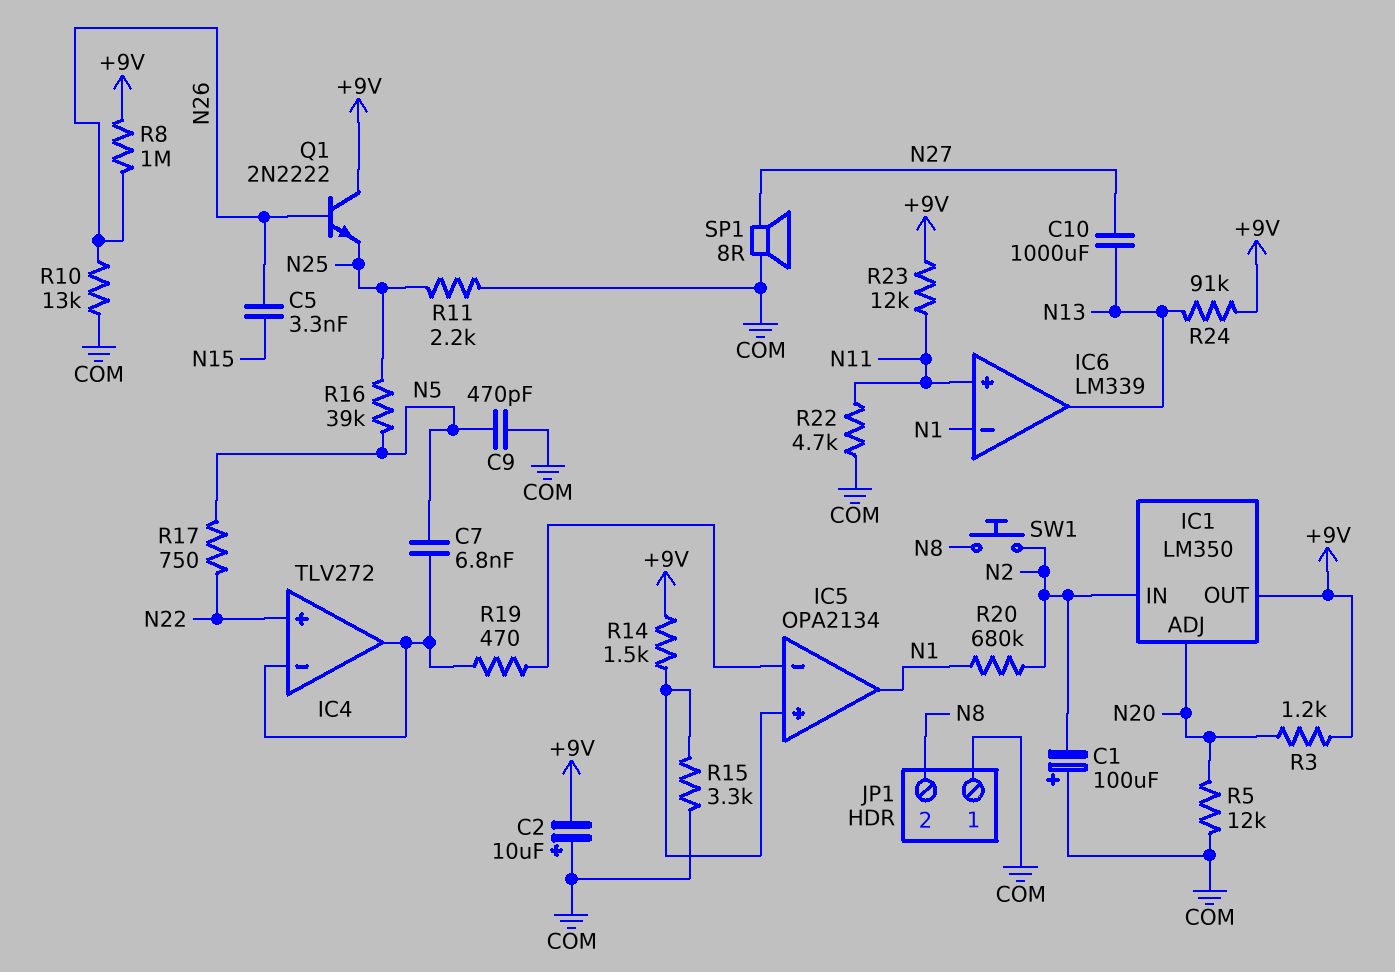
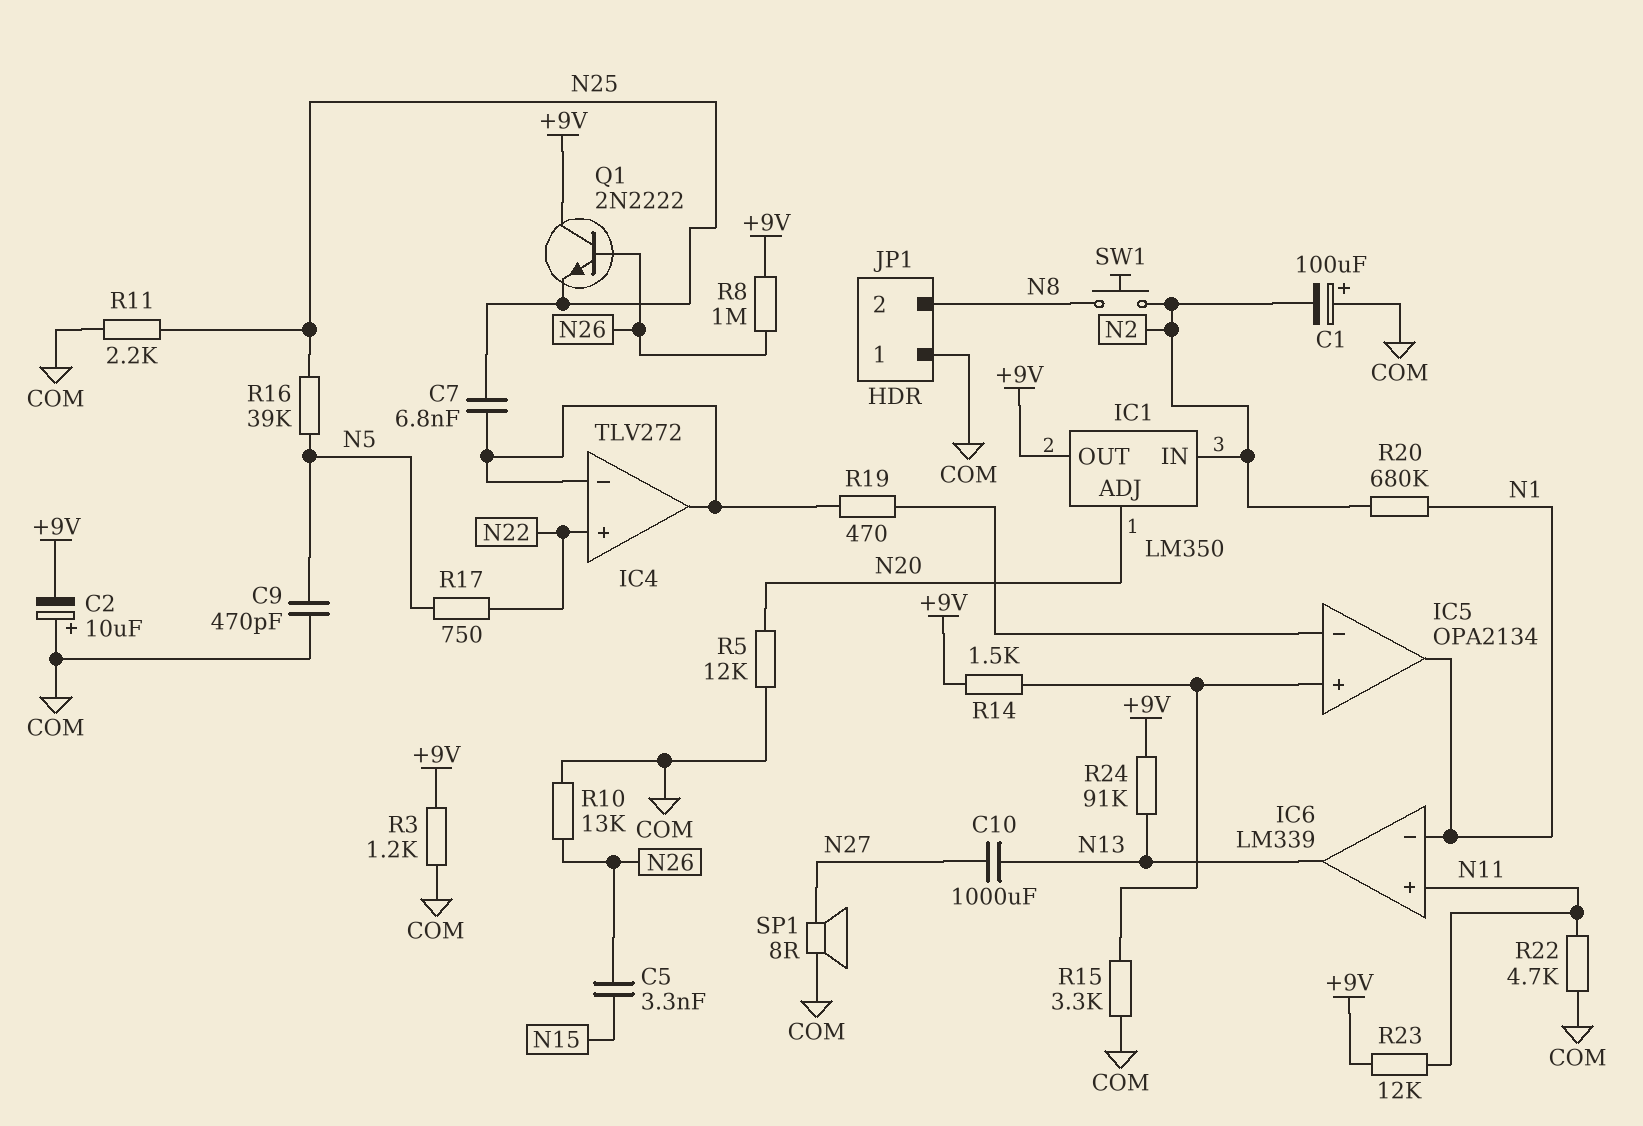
C7: 6.8nF (IC4/in-, N5) -> 6.8nF (IC4/in-, N25)
R3: 1.2k (+9V, N20) -> 1.2k (+9V, COM)

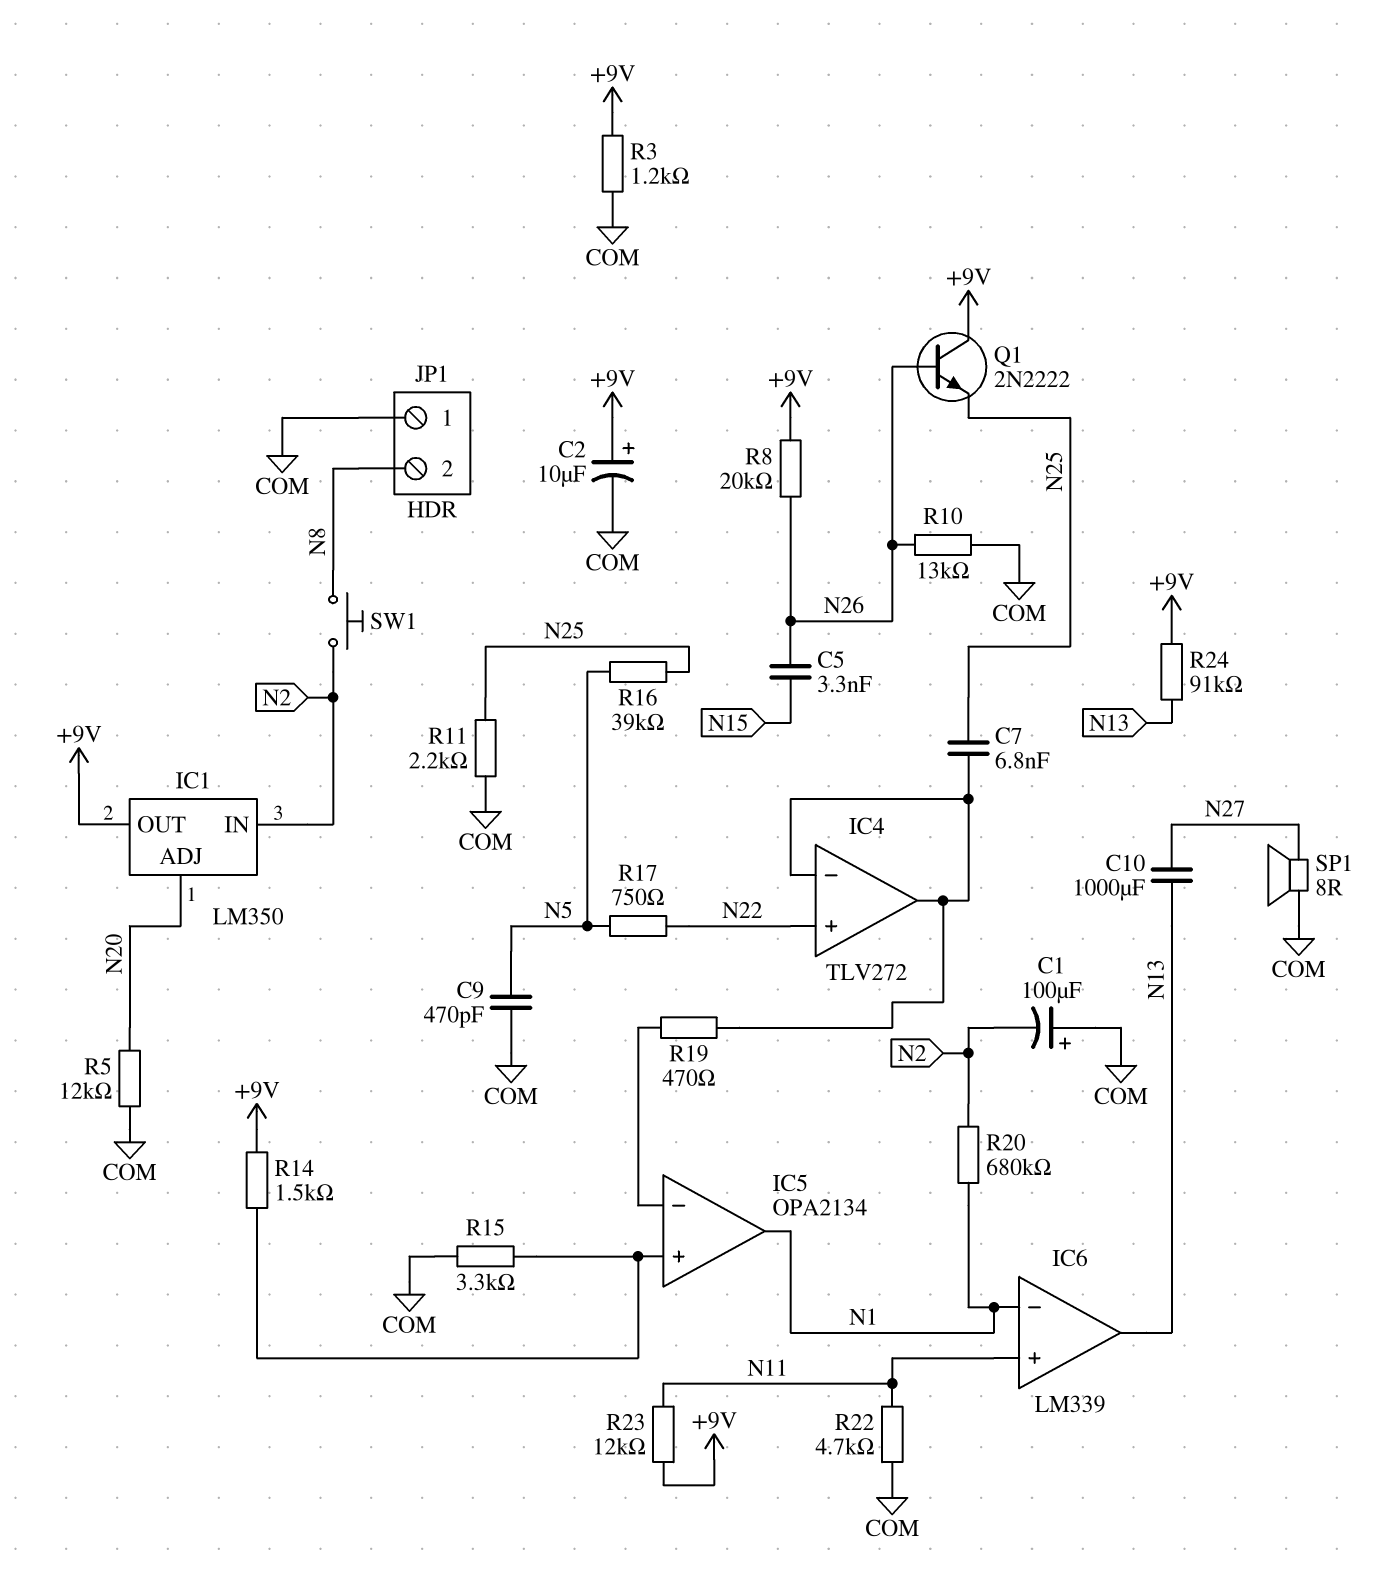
C2: 10uF (plus COM, minus +9V) -> 10uF (plus +9V, minus COM)
R8: 1M (+9V, N26) -> 20k (+9V, N26)

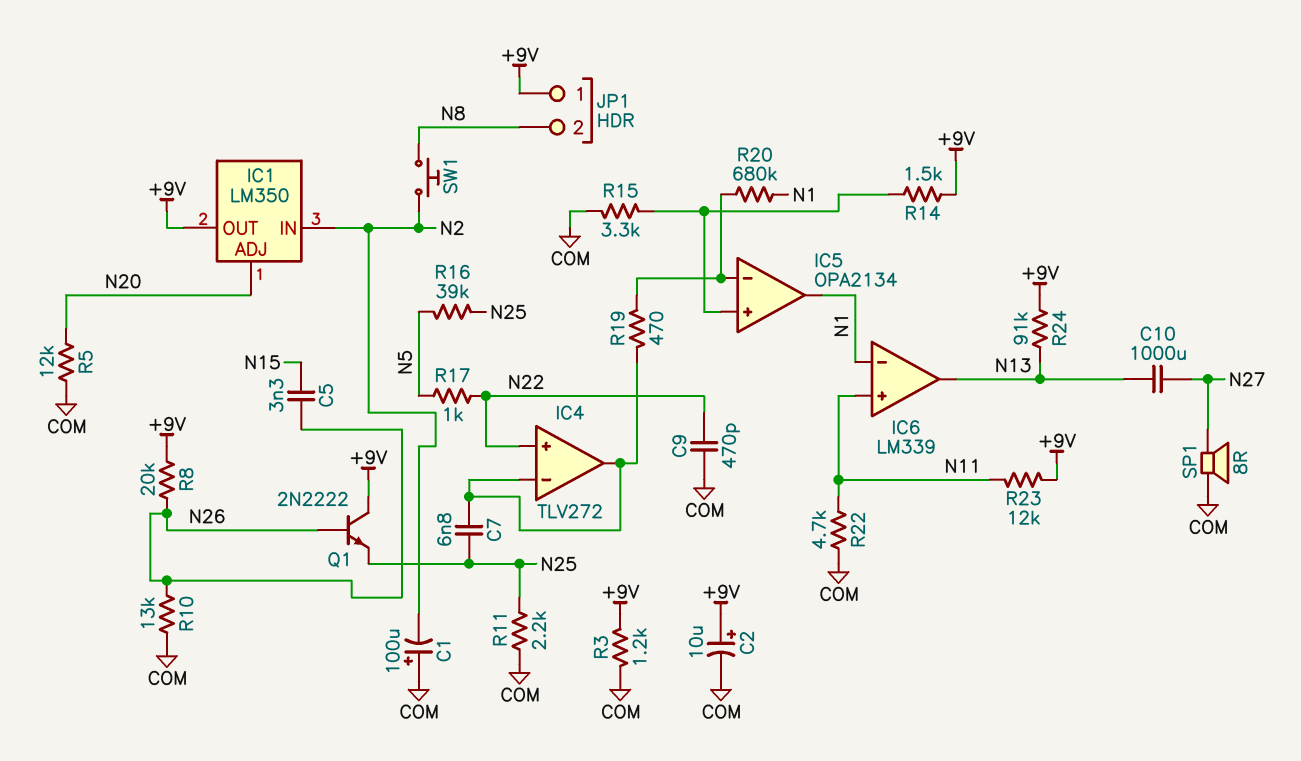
C9: 470pF (COM, N5) -> 470pF (COM, N22)
JP1 pin 1: COM -> +9V
R17: 750 (N5, N22) -> 1k (N5, N22)
R20: 680k (N1, N2) -> 680k (IC5/in-, N1)

